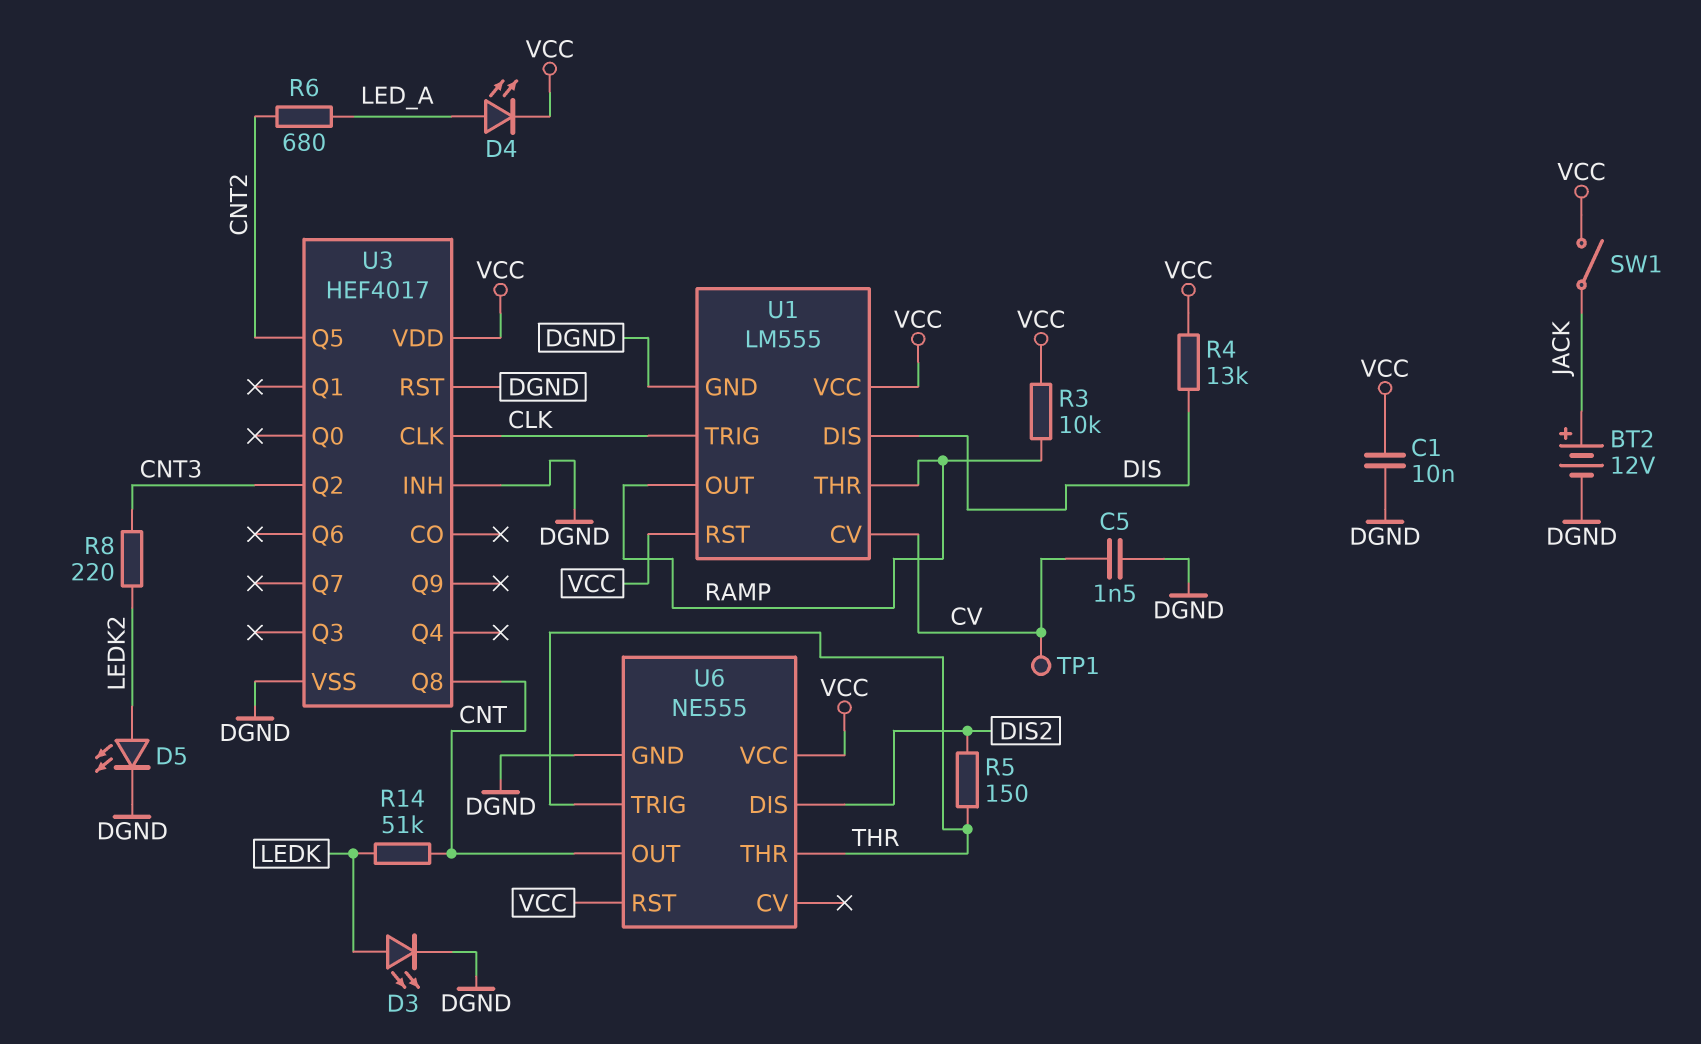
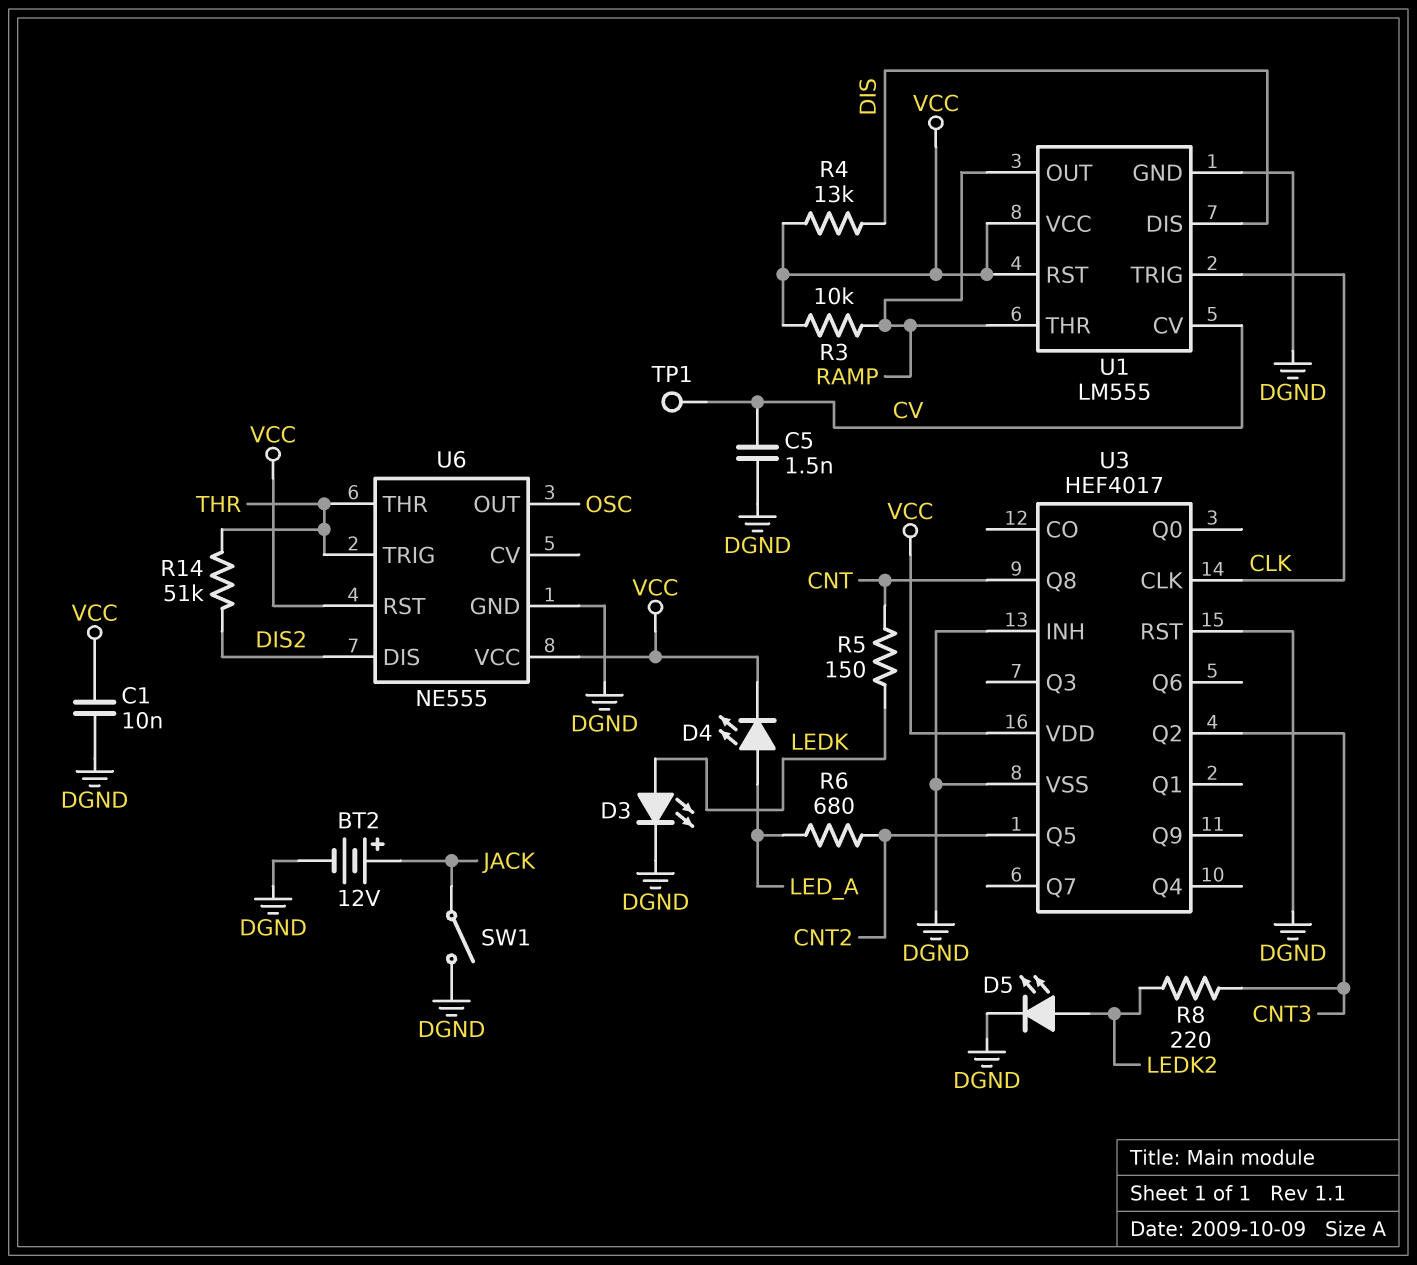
R5: 150 (DIS2, THR) -> 150 (CNT, LEDK)
R14: 51k (CNT, LEDK) -> 51k (DIS2, THR)
SW1: switch (JACK, VCC) -> switch (DGND, JACK)
U6 pin OUT: CNT -> OSC

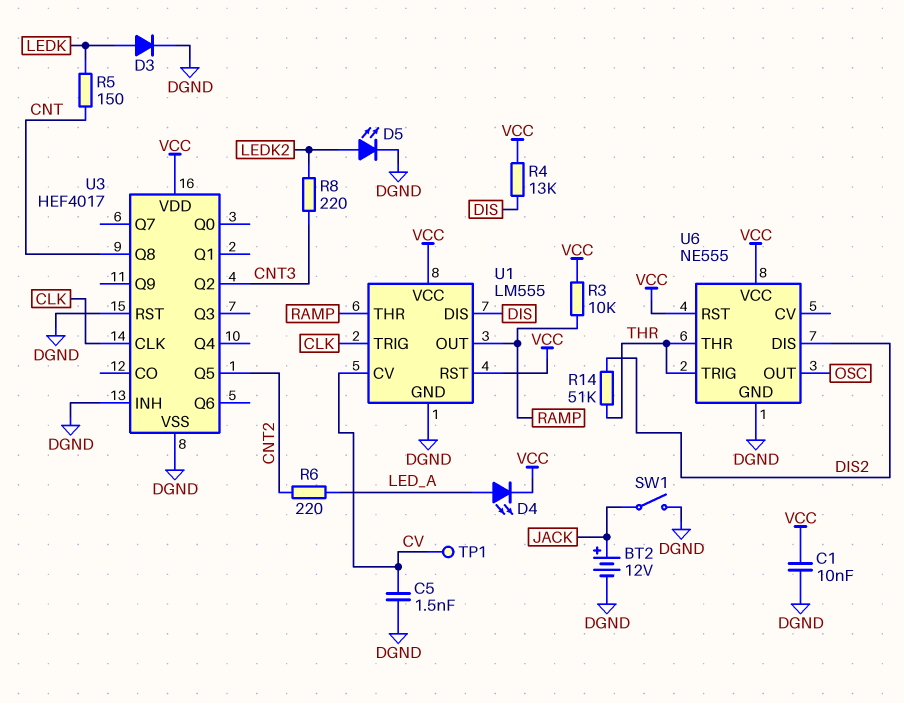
D3: LED (A LEDK, K DGND) -> diode (A LEDK, K DGND)
R6: 680 (CNT2, LED_A) -> 220 (CNT2, LED_A)

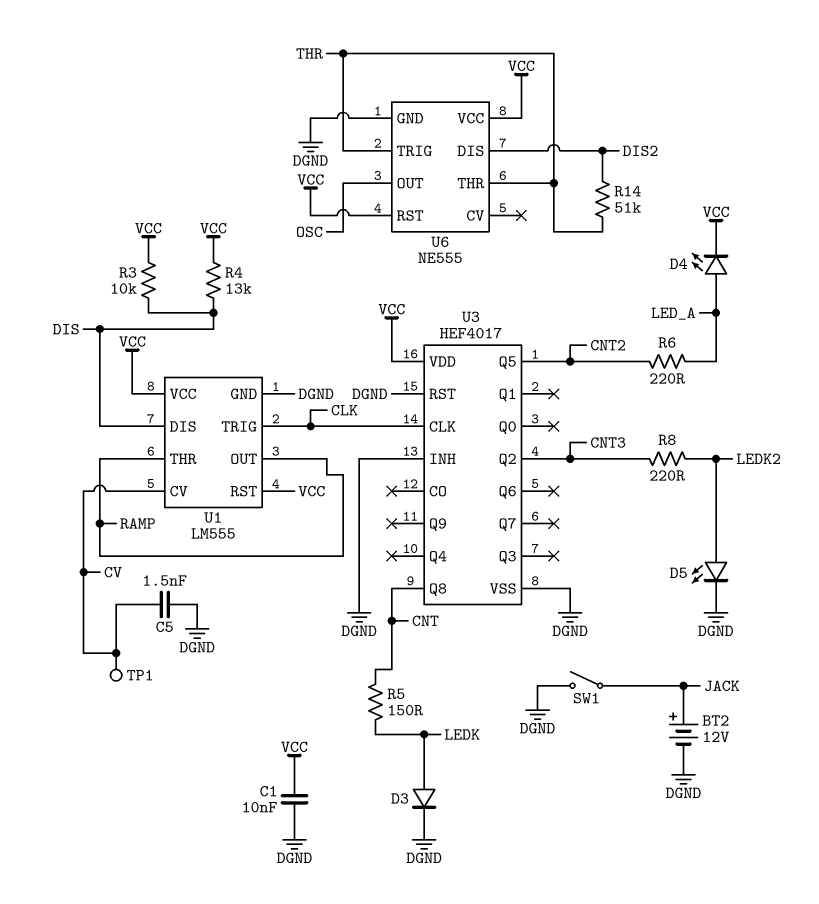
R3: 10k (RAMP, VCC) -> 10k (DIS, VCC)

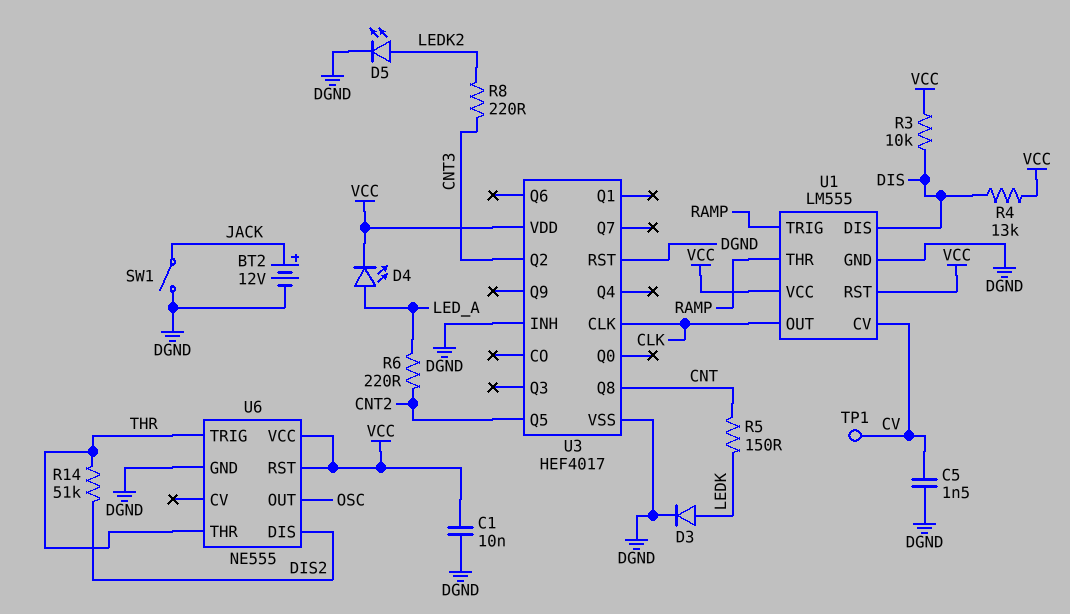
U1 pin OUT: RAMP -> CLK
U1 pin TRIG: CLK -> RAMP

